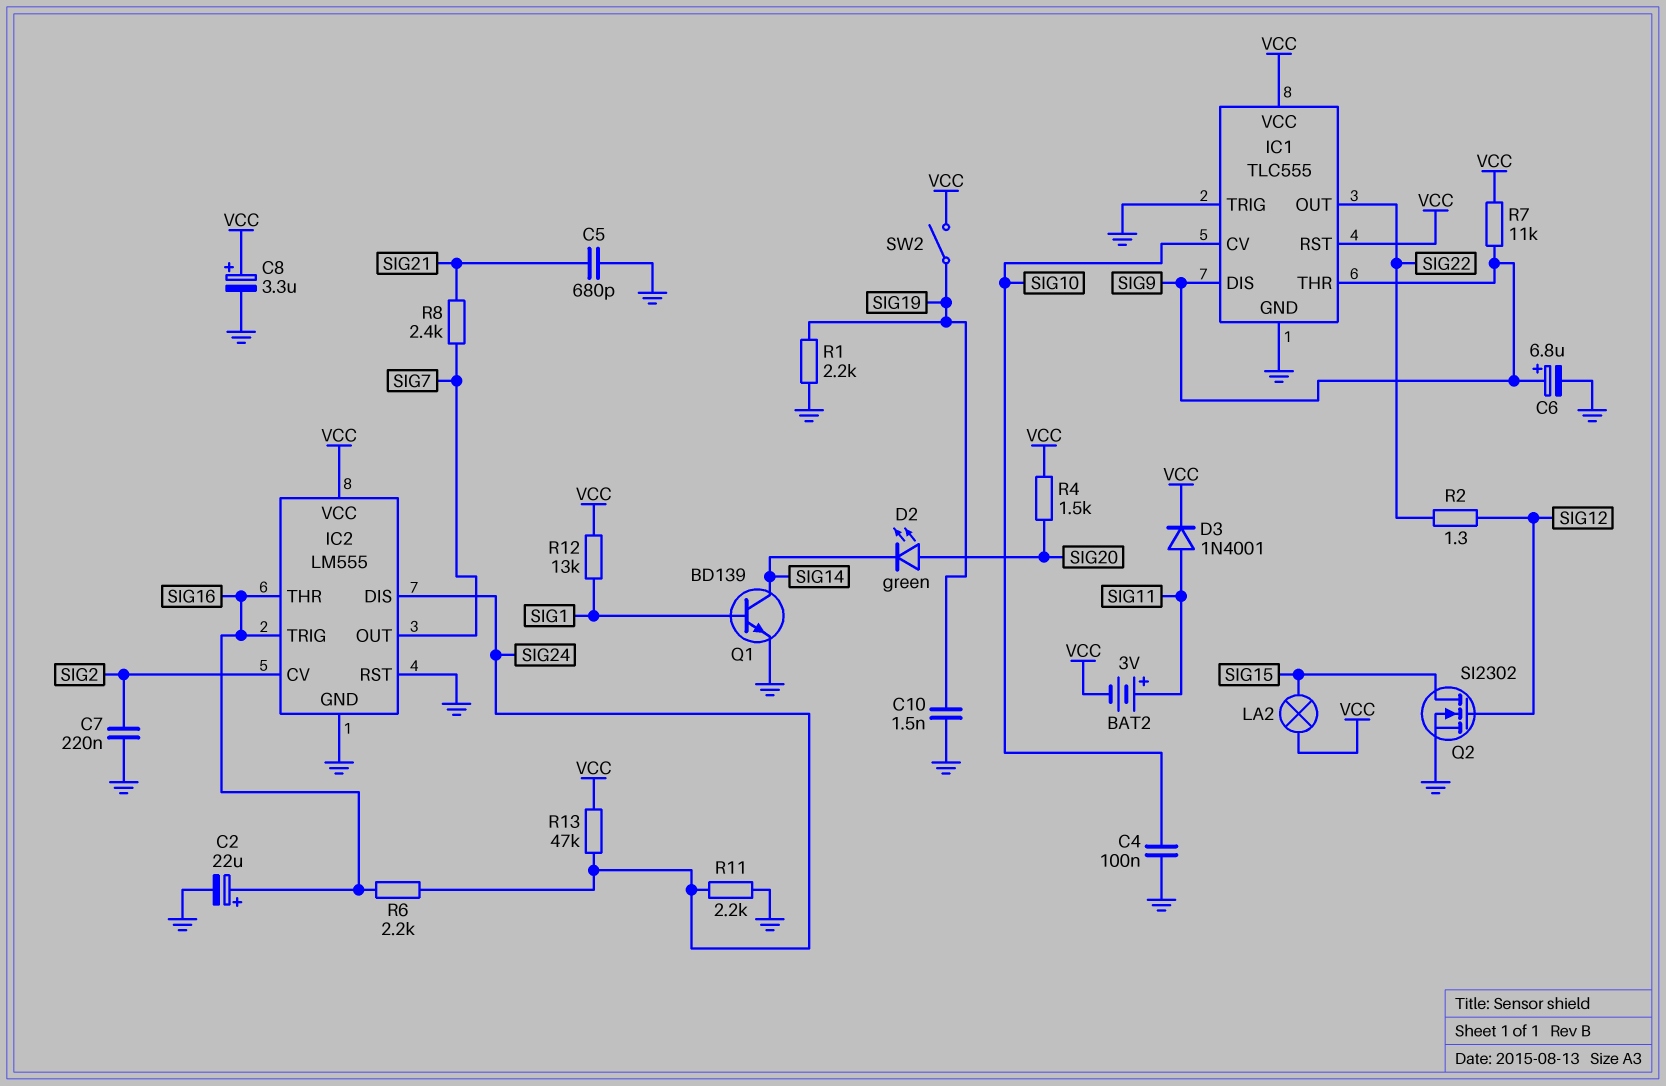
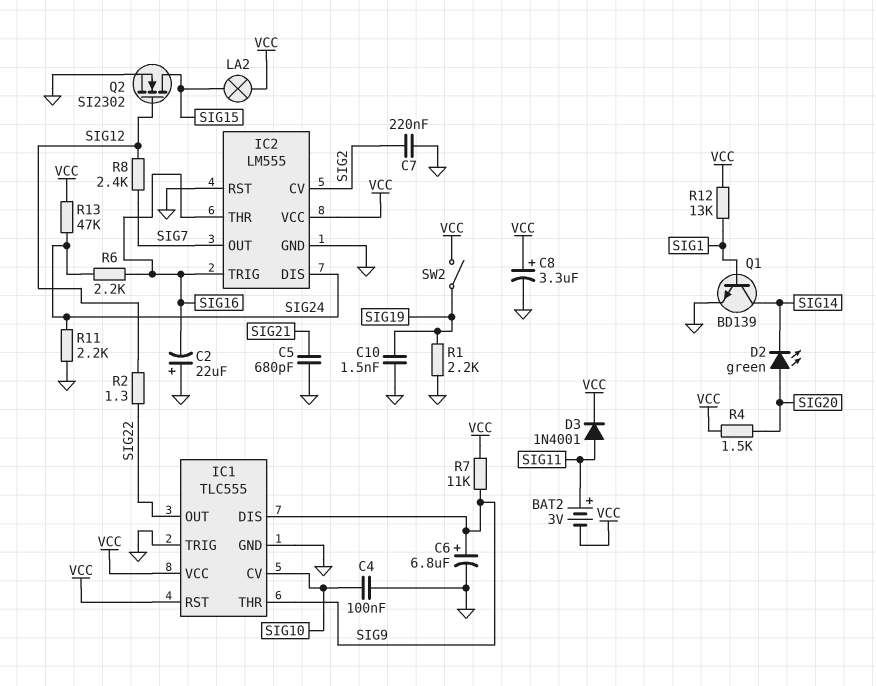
C2: 22uF (plus SIG16, minus GND) -> 22uF (plus GND, minus SIG16)
R8: 2.4k (SIG7, SIG21) -> 2.4k (SIG7, SIG12)

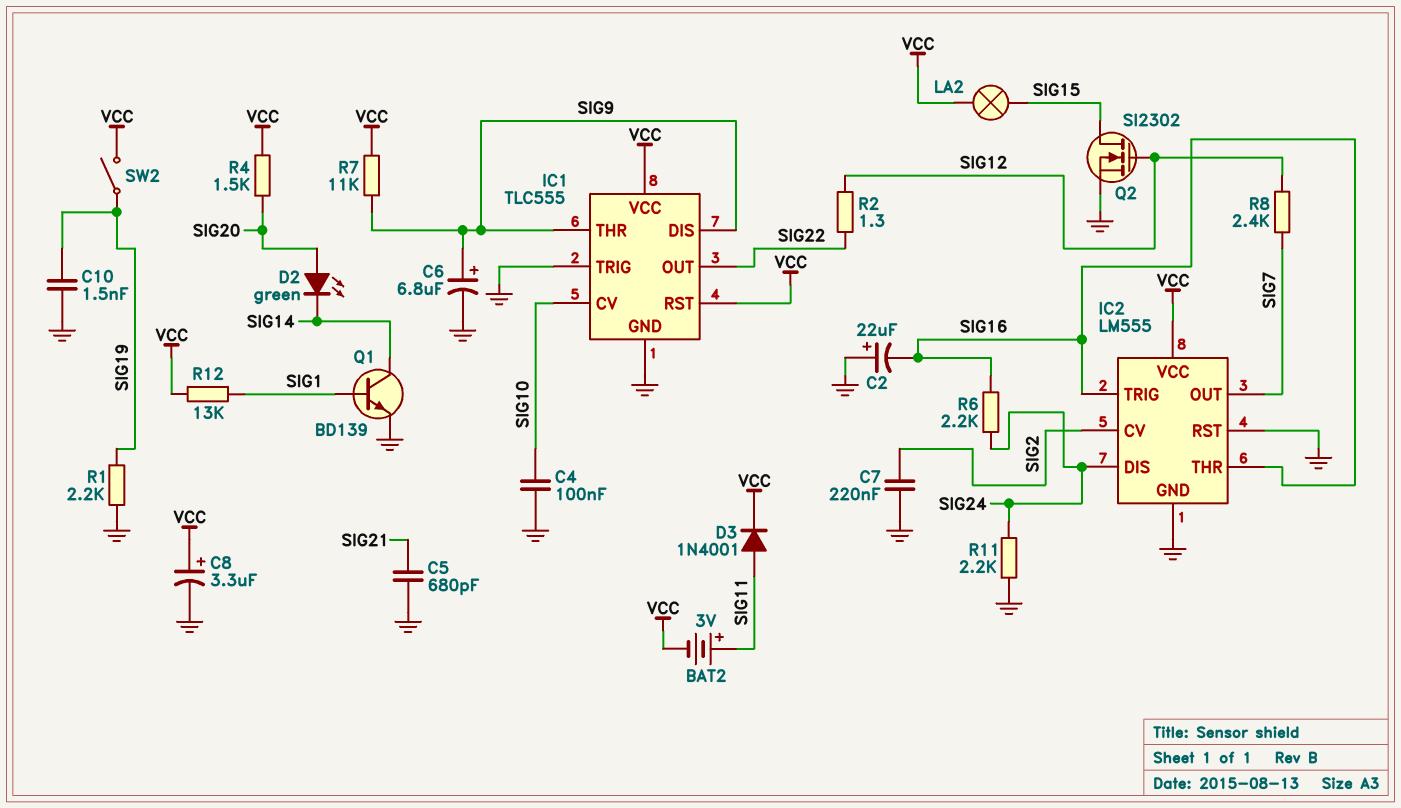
R13: 47k (SIG24, VCC) -> none

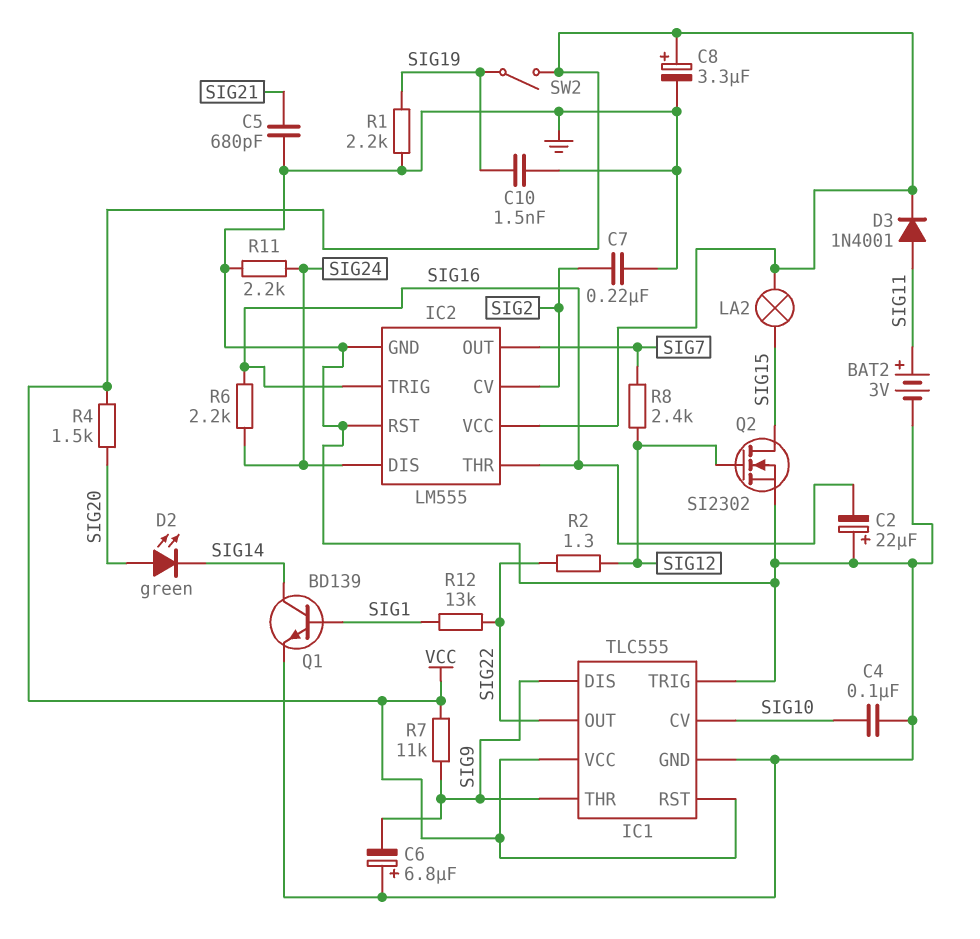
BAT2: 3V (plus SIG11, minus VCC) -> 3V (plus SIG11, minus GND)
C6: 6.8uF (plus SIG9, minus GND) -> 6.8uF (plus GND, minus SIG9)
R12: 13k (SIG1, VCC) -> 13k (SIG1, SIG22)

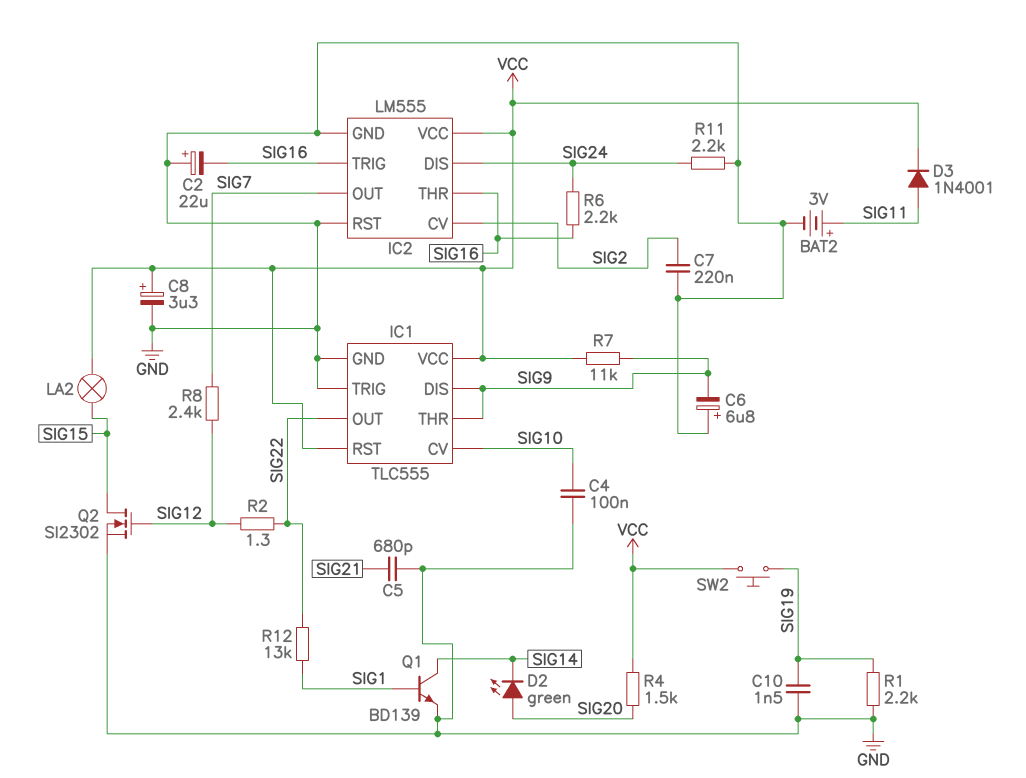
SW2: switch (SIG19, VCC) -> button (SIG19, VCC)

